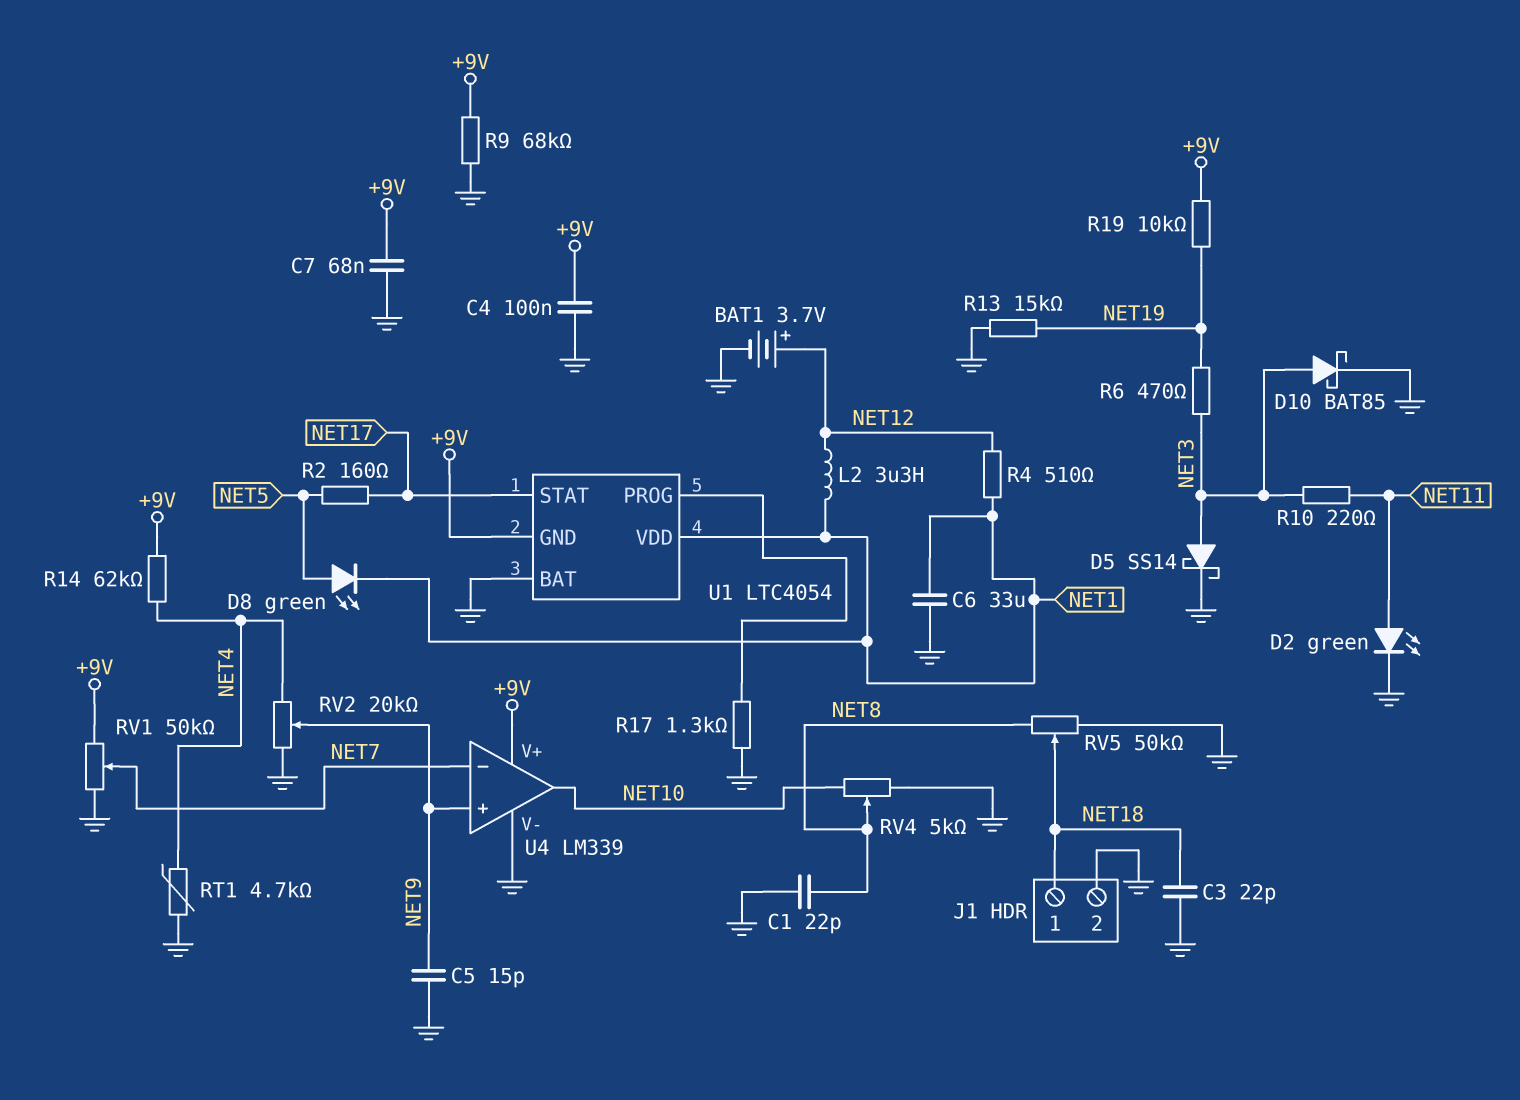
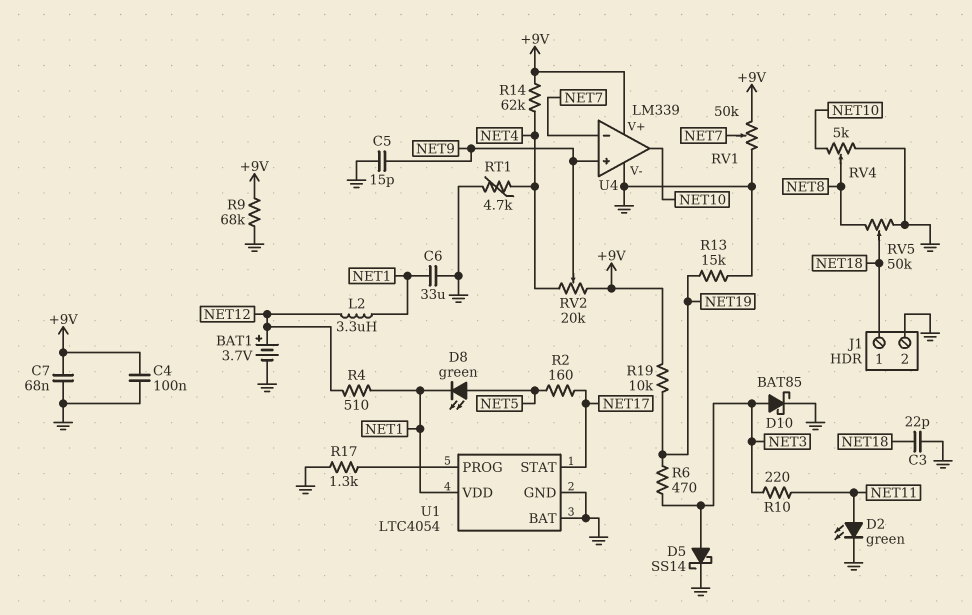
C1: 22pF (GND, NET8) -> none
RV2: 20k (GND, NET4, wiper NET9) -> 20k (+9V, NET4, wiper NET9)
U1 pin GND: +9V -> GND

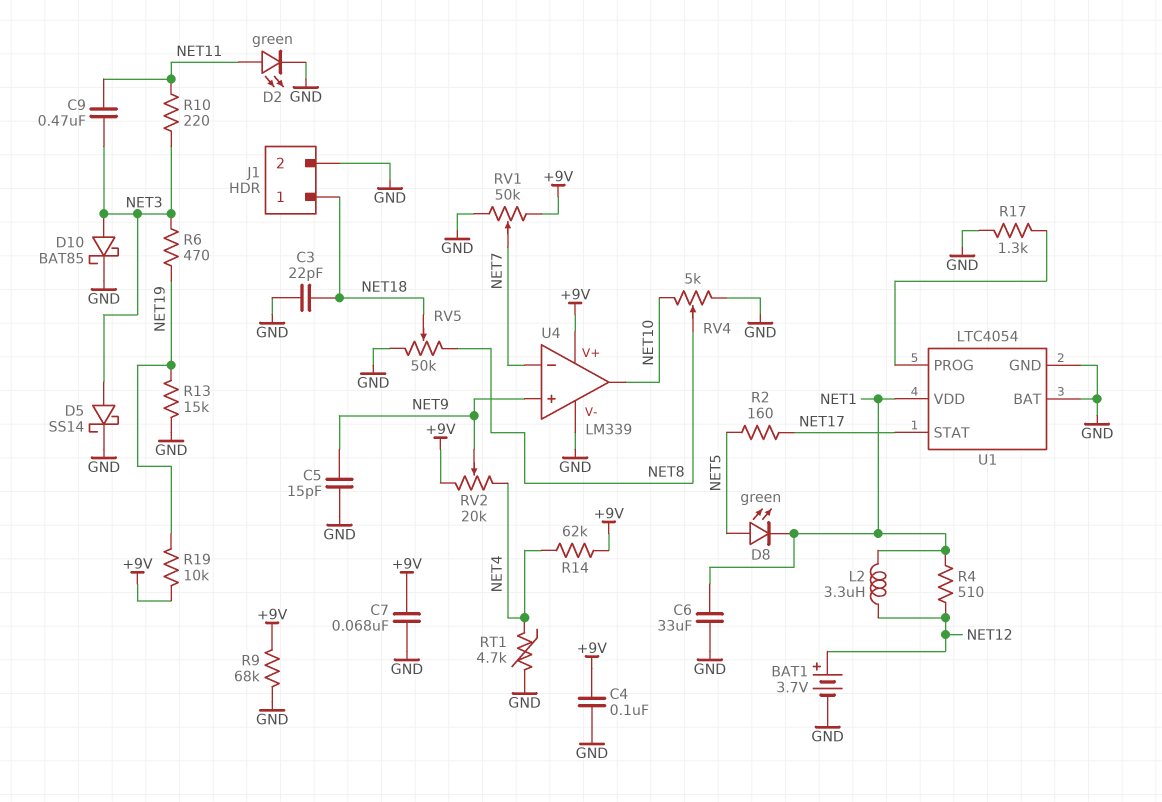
C9: none -> 470nF (NET3, NET11)

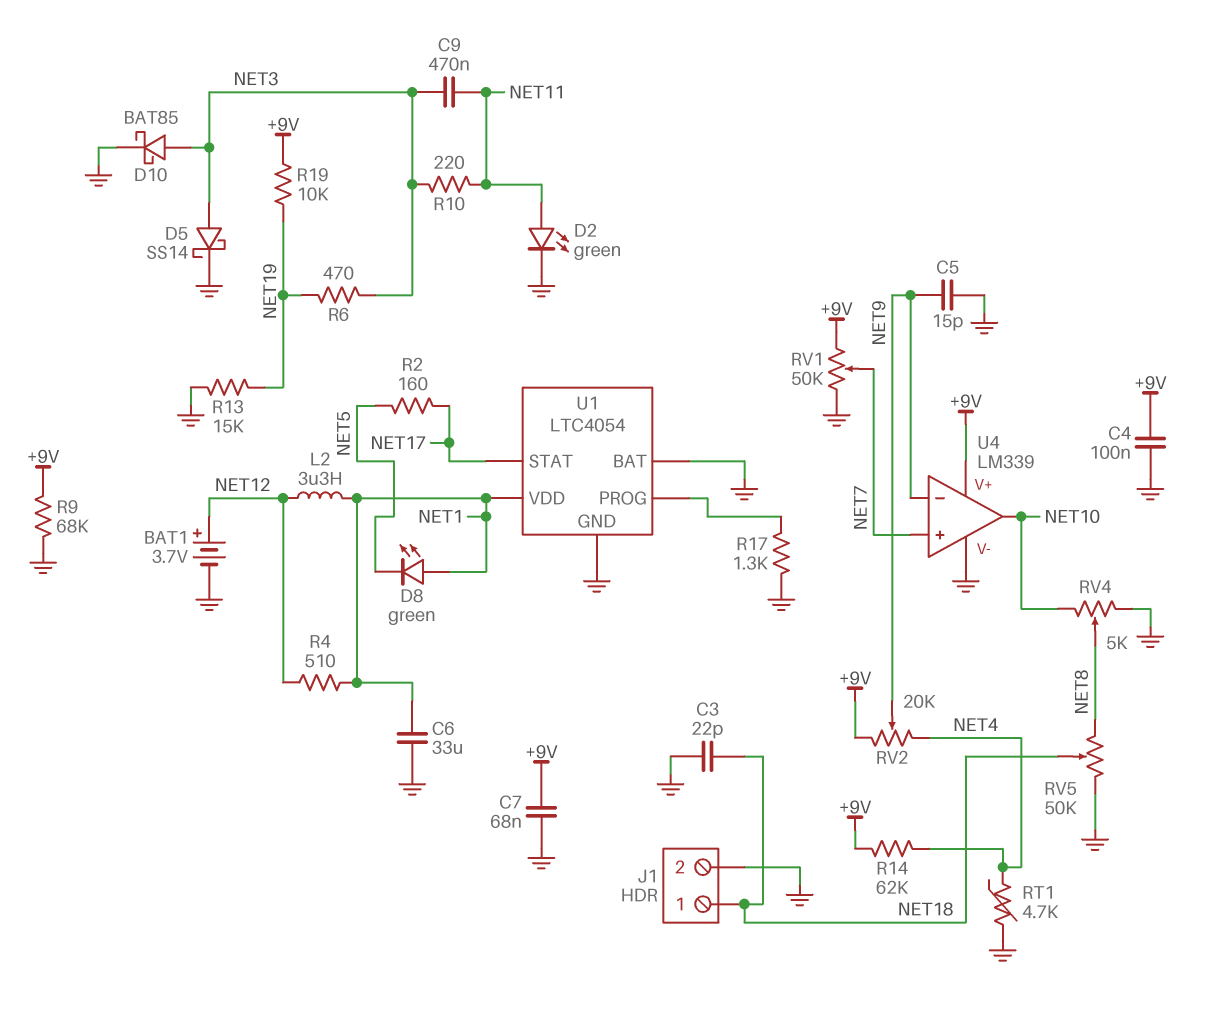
D8: LED green (A NET5, K NET1) -> LED green (A NET1, K NET5)
U4 pin in+: NET9 -> NET7
U4 pin in-: NET7 -> NET9

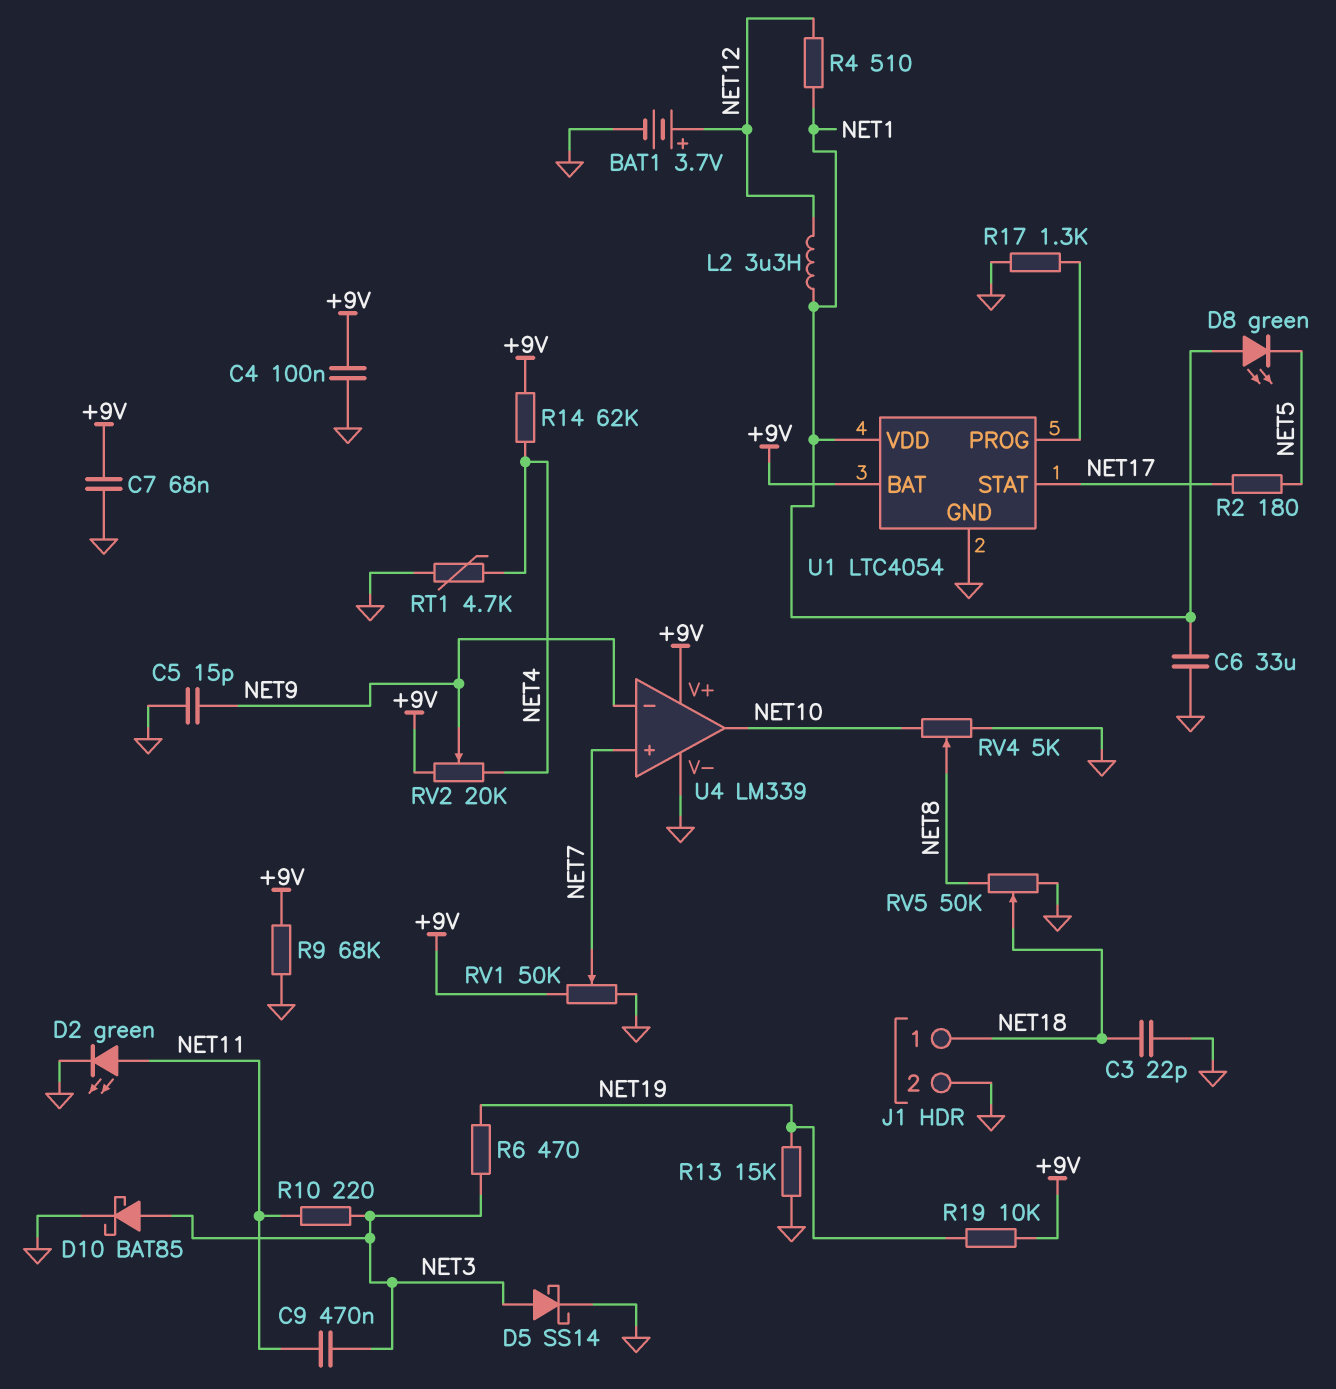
R2: 160 (NET5, NET17) -> 180 (NET5, NET17)
U1 pin BAT: GND -> +9V

